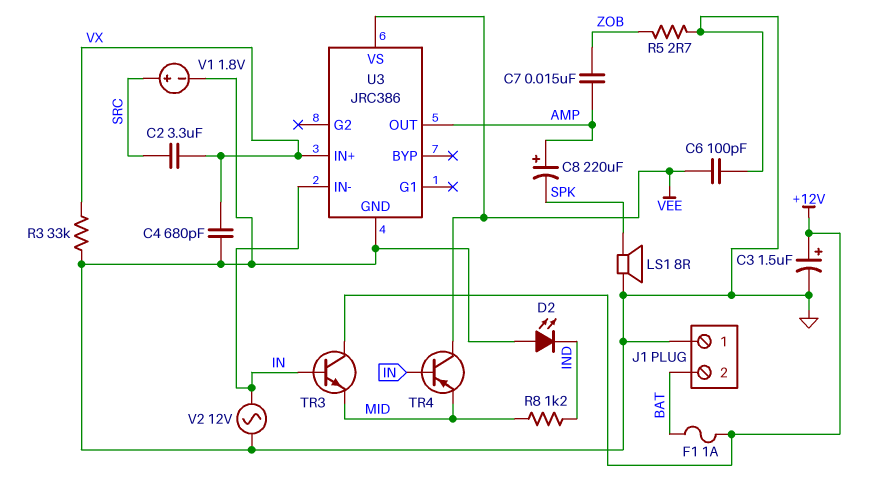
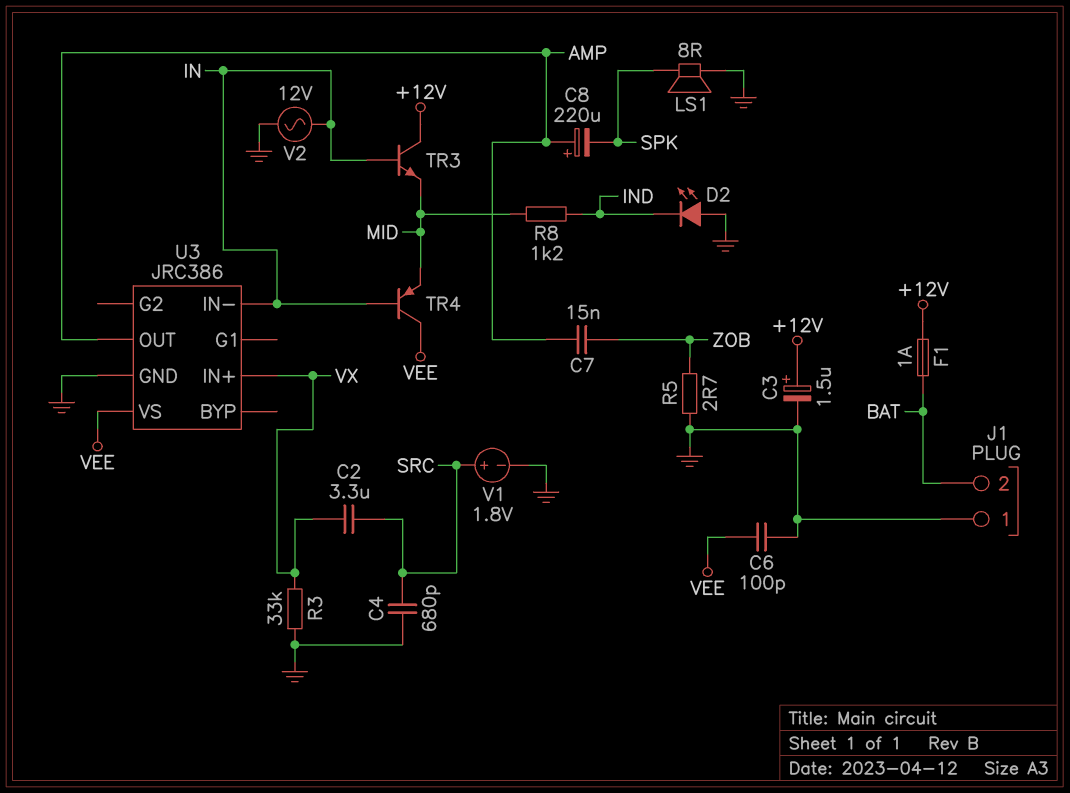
C4: 680pF (GND, VX) -> 680pF (GND, SRC)

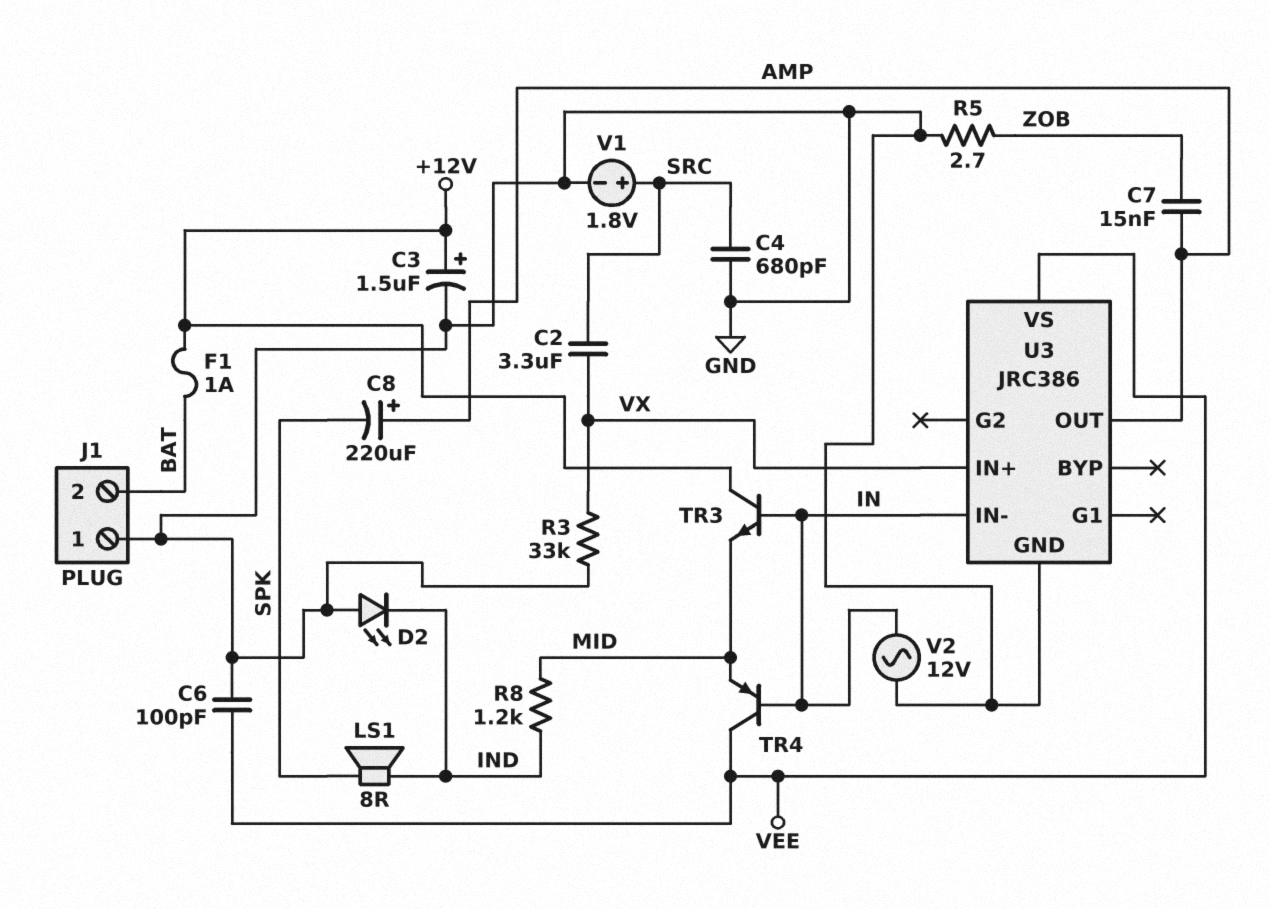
LS1: speaker 8R (GND, SPK) -> speaker 8R (IND, SPK)

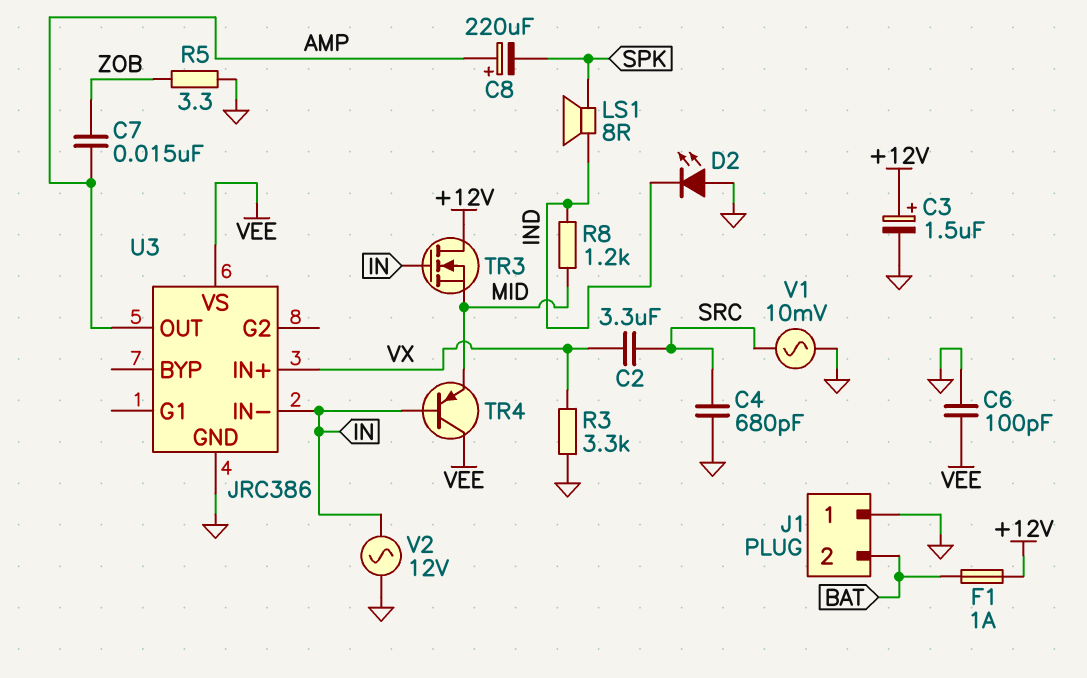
R3: 33k (GND, VX) -> 3.3k (GND, VX)
R5: 2.7 (GND, ZOB) -> 3.3 (GND, ZOB)
TR3: NPN (B IN, C +12V, E MID) -> NMOS (G IN, D +12V, S MID)
V1: 1.8V (plus SRC, minus GND) -> AC 10mV (GND, SRC)

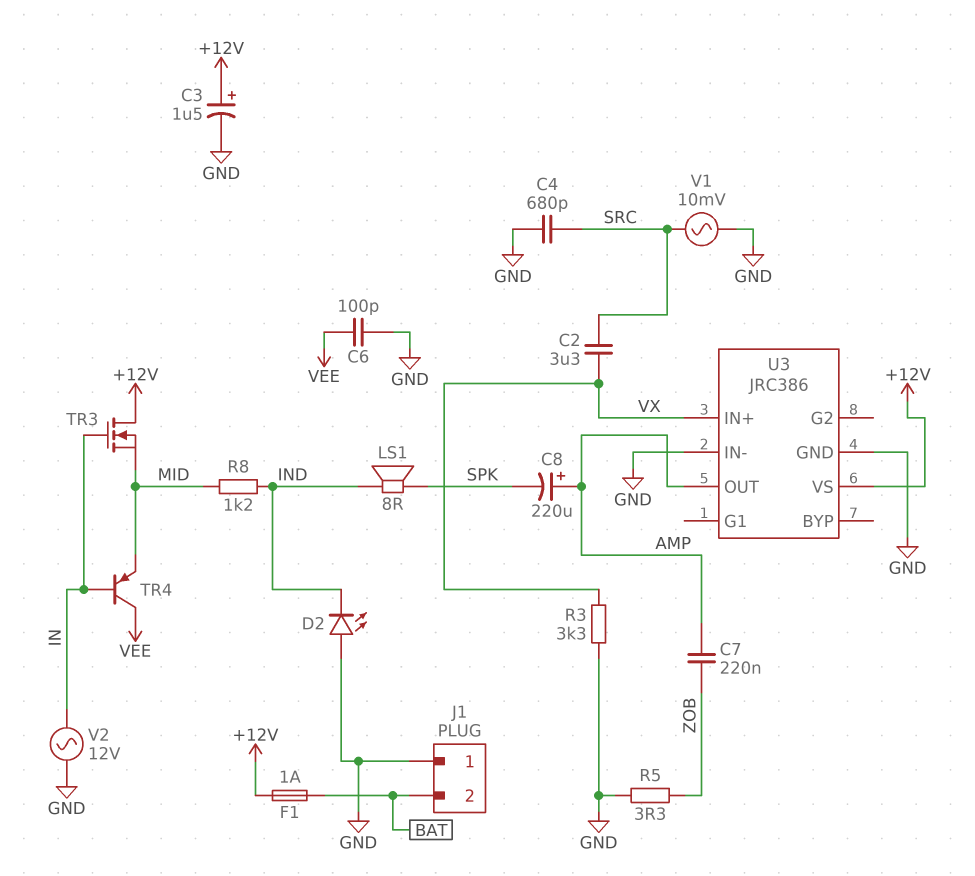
C7: 15nF (AMP, ZOB) -> 220nF (AMP, ZOB)
U3 pin IN-: IN -> GND
U3 pin VS: VEE -> +12V

